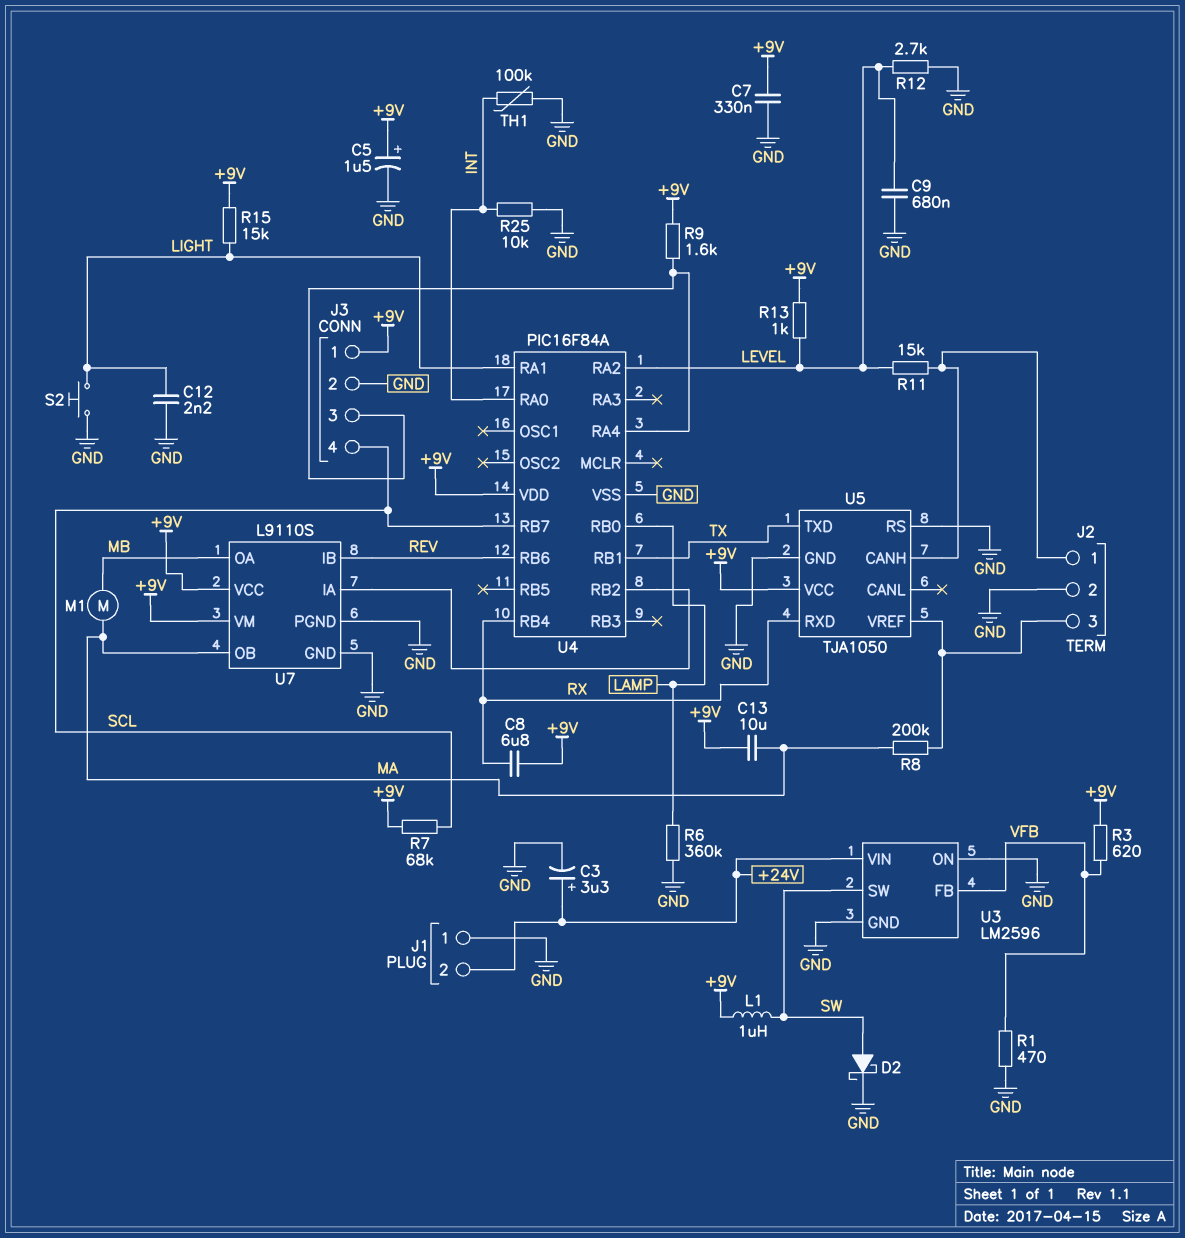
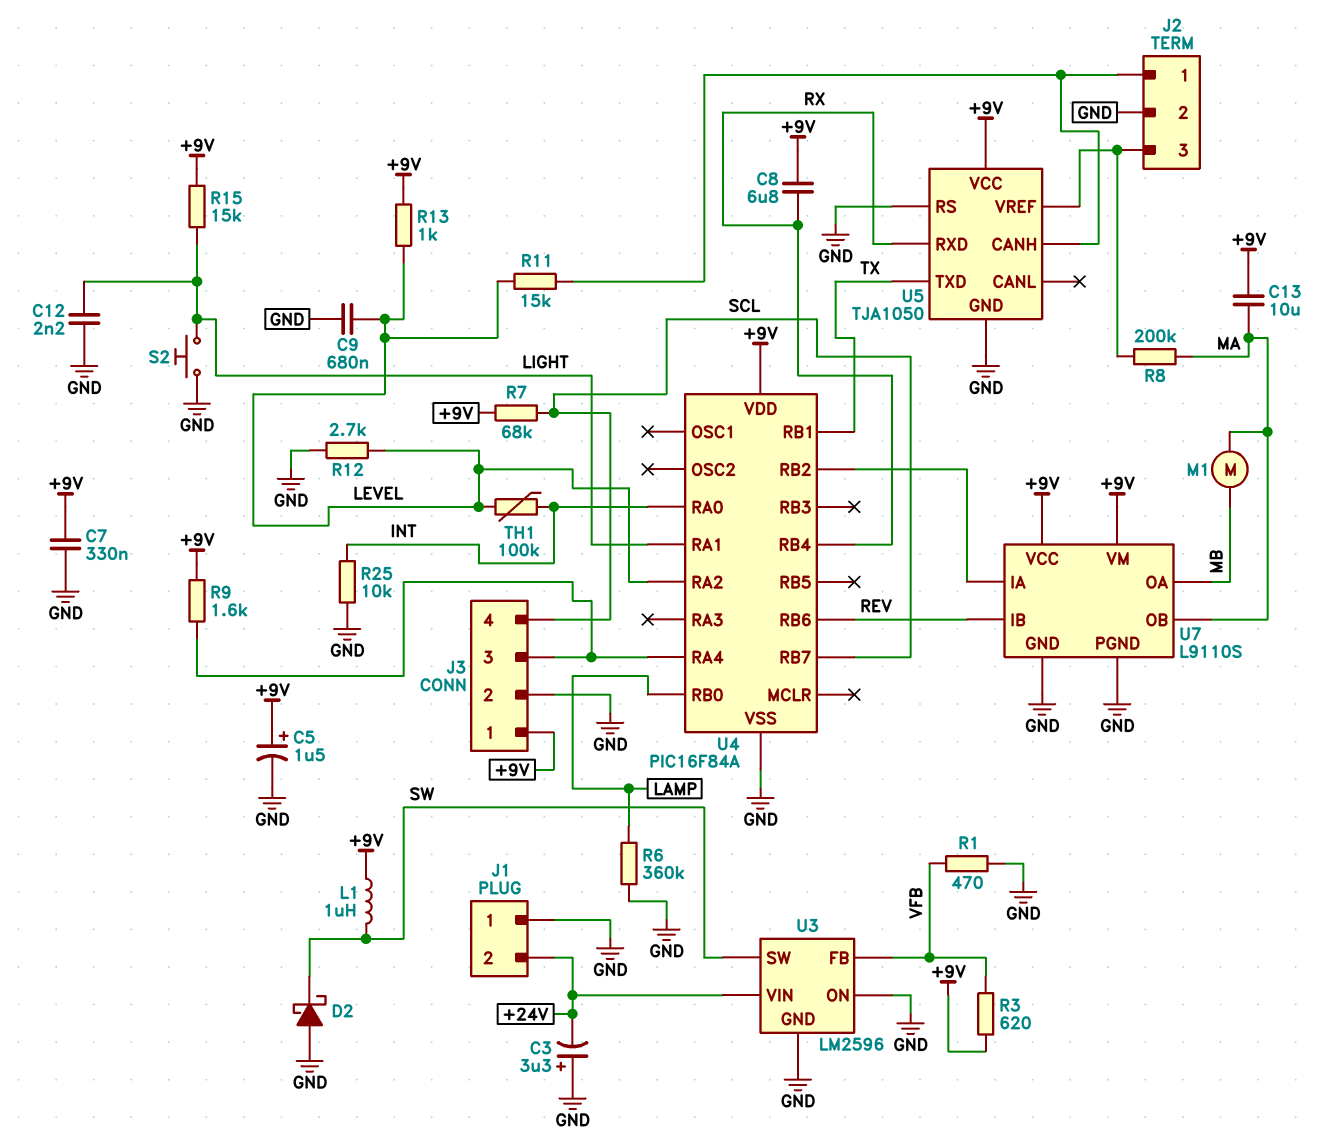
C3: 3.3uF (plus +24V, minus GND) -> 3.3uF (plus GND, minus +24V)
D2: schottky (A SW, K GND) -> schottky (A GND, K SW)
TH1: 100k (GND, INT) -> 100k (INT, LEVEL)

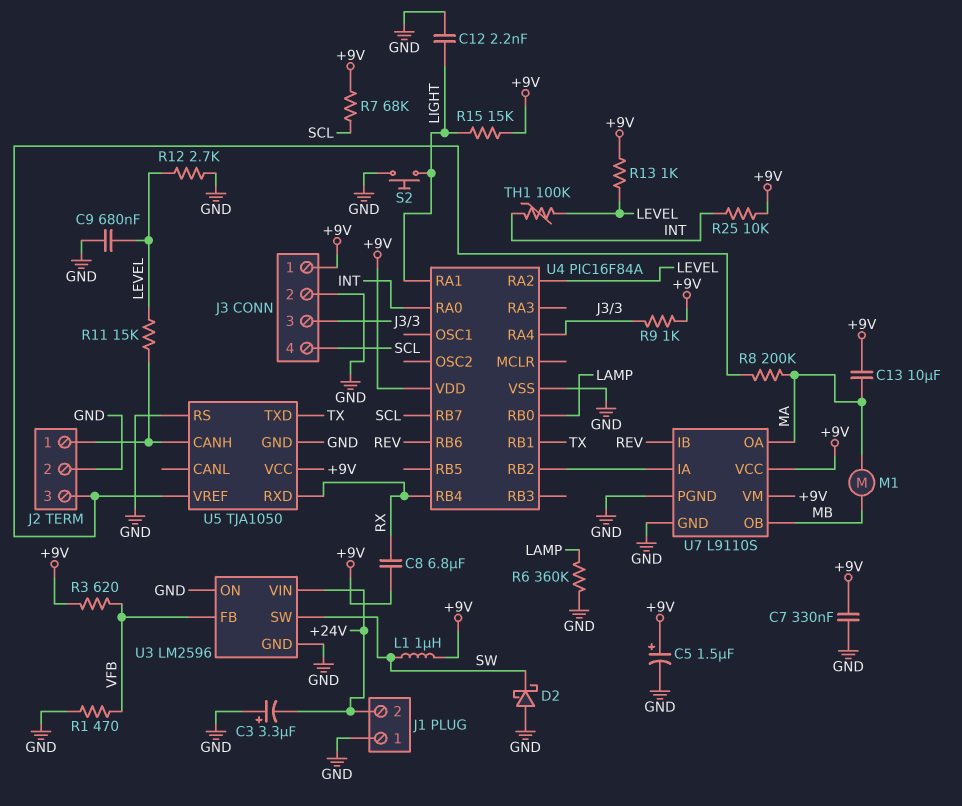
R9: 1.6k (+9V, J3/3) -> 1k (+9V, J3/3)
R25: 10k (GND, INT) -> 10k (+9V, INT)
U7 pin OA: MB -> MA
U7 pin OB: MA -> MB

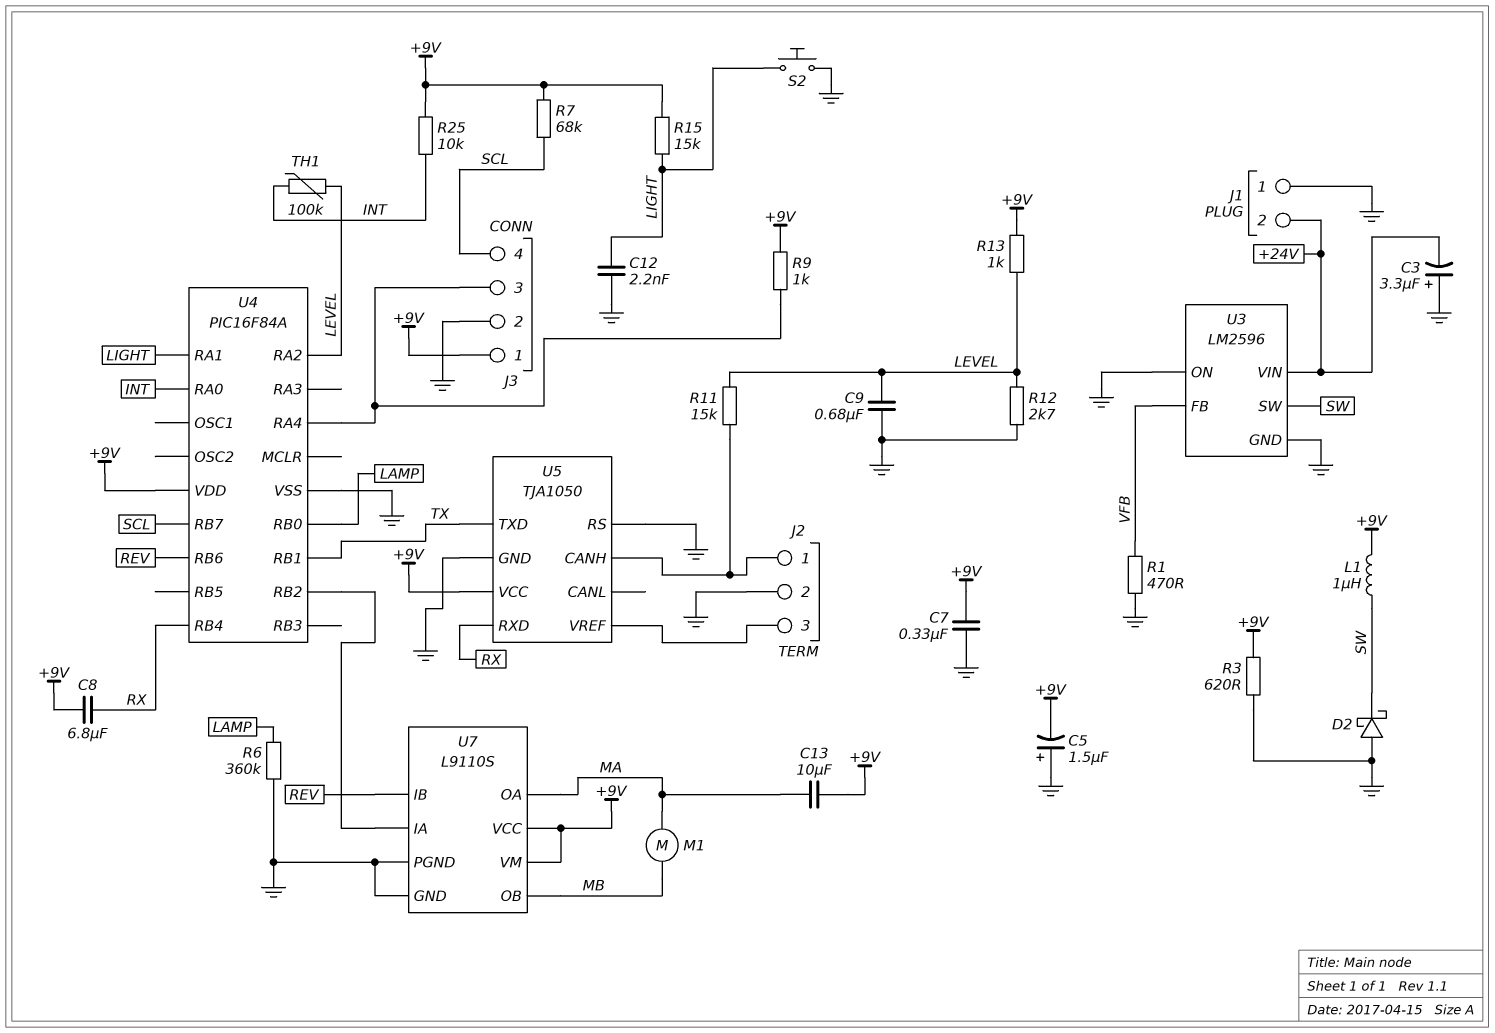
C5: 1.5uF (plus +9V, minus GND) -> 1.5uF (plus GND, minus +9V)
R3: 620 (+9V, VFB) -> 620 (+9V, GND)
R8: 200k (J2/3, MA) -> none

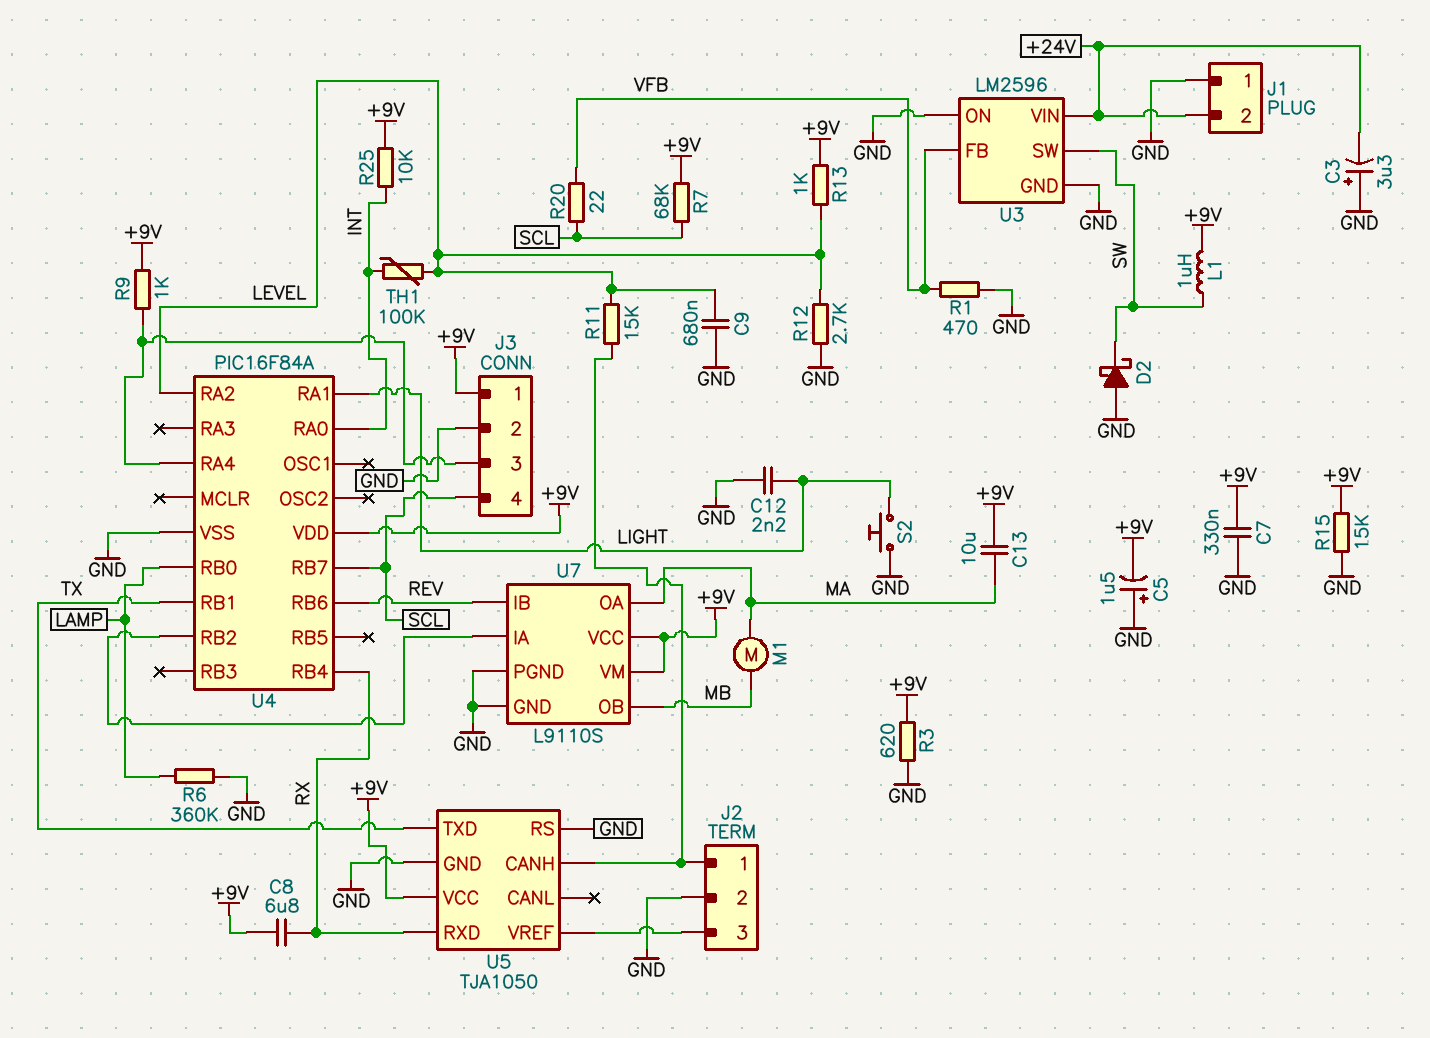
R15: 15k (+9V, LIGHT) -> 15k (+9V, GND)
R20: none -> 22 (SCL, VFB)

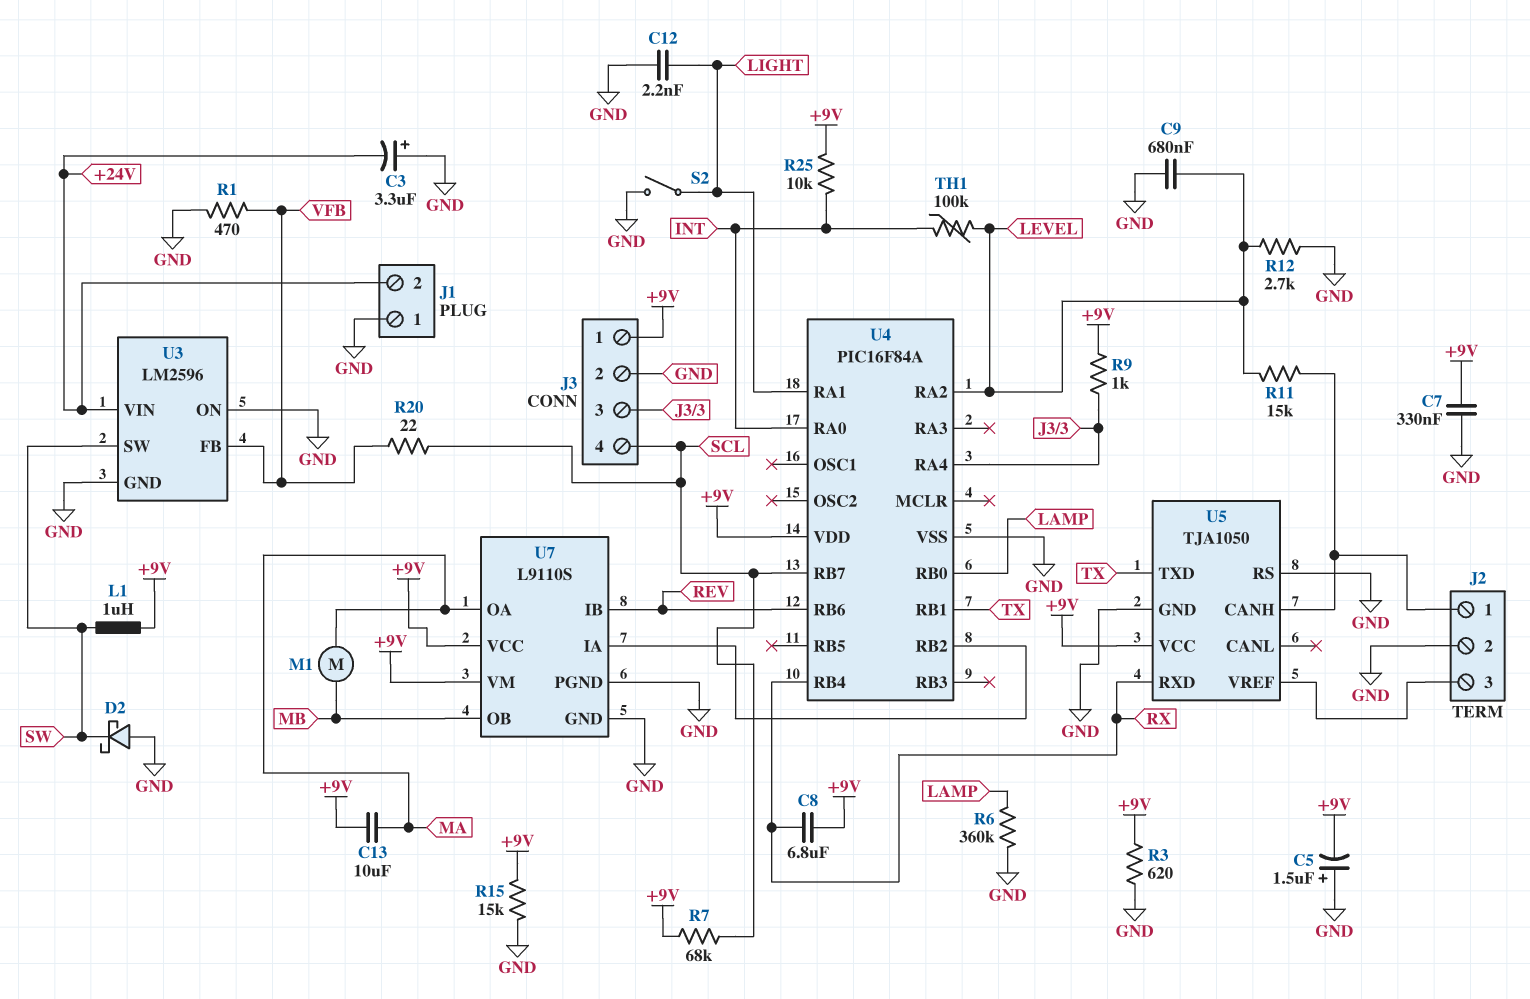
R13: 1k (+9V, LEVEL) -> none
S2: button (GND, LIGHT) -> switch (GND, LIGHT)

